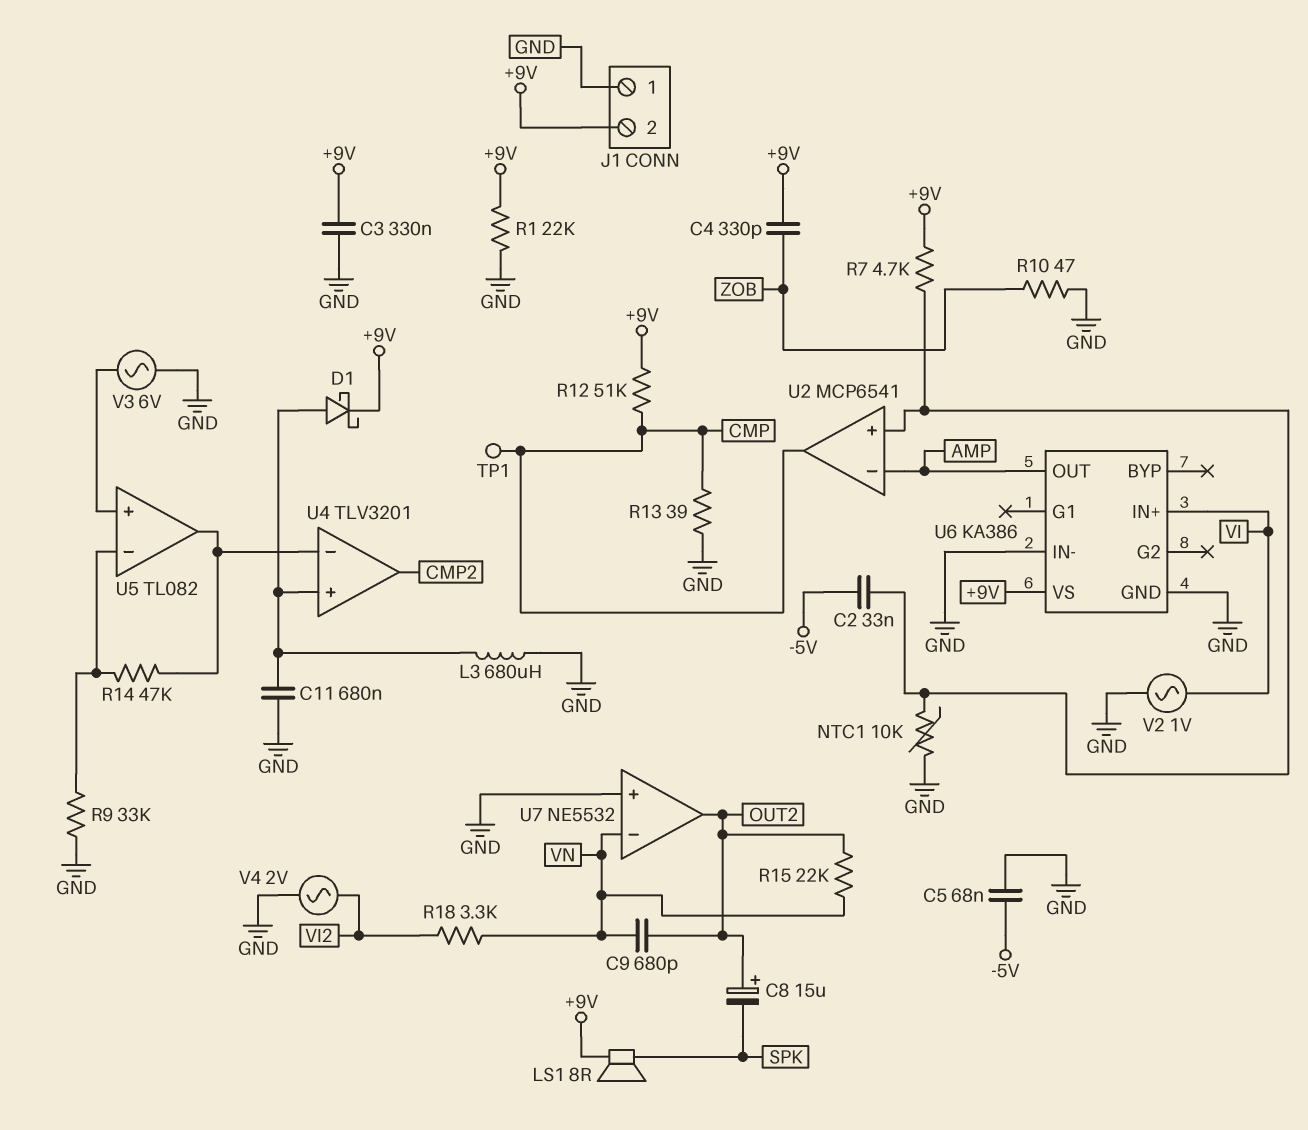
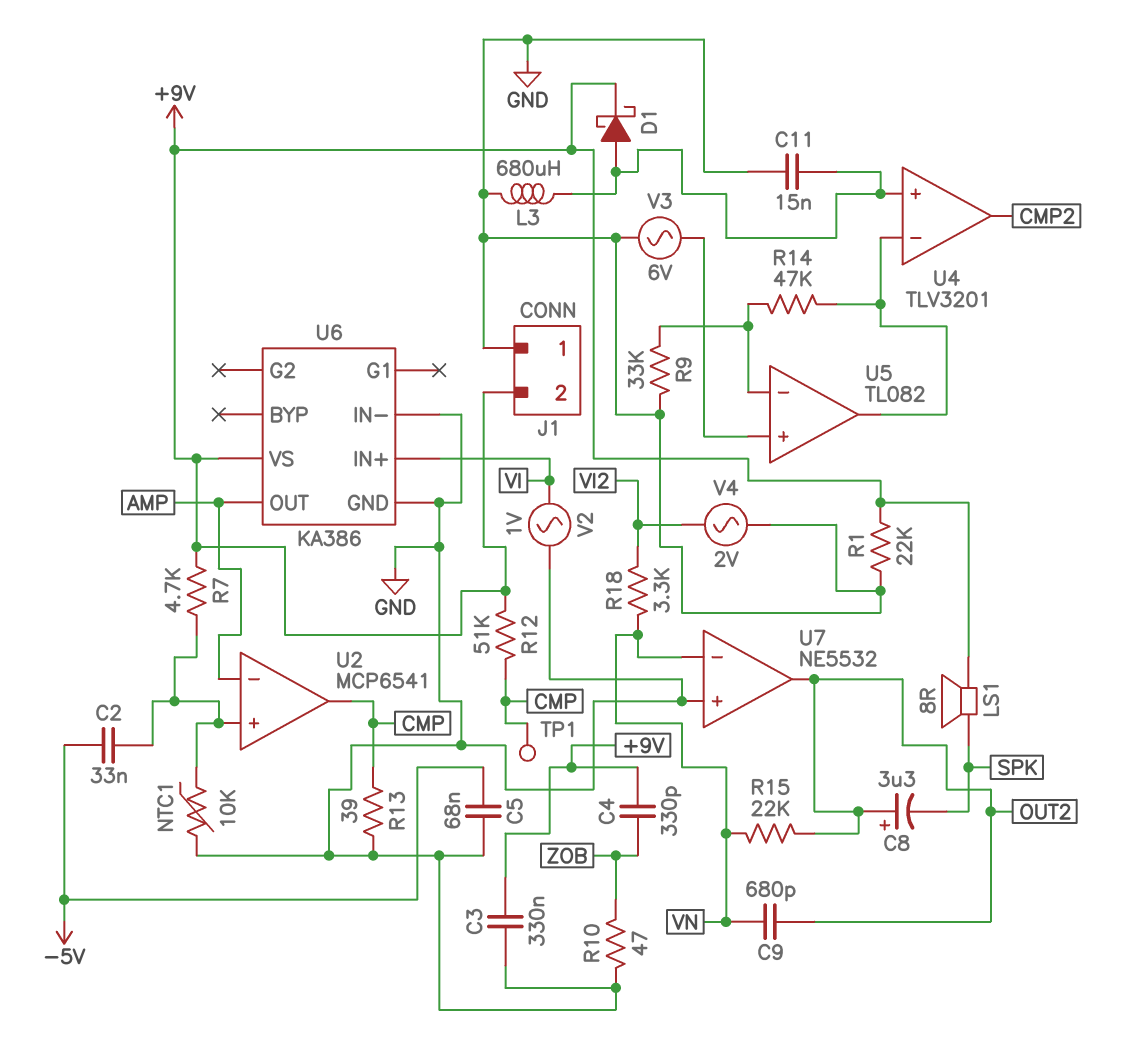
C8: 15uF (plus OUT2, minus SPK) -> 3.3uF (plus OUT2, minus SPK)
C11: 680nF (GND, U4/in+) -> 15nF (GND, U4/in+)

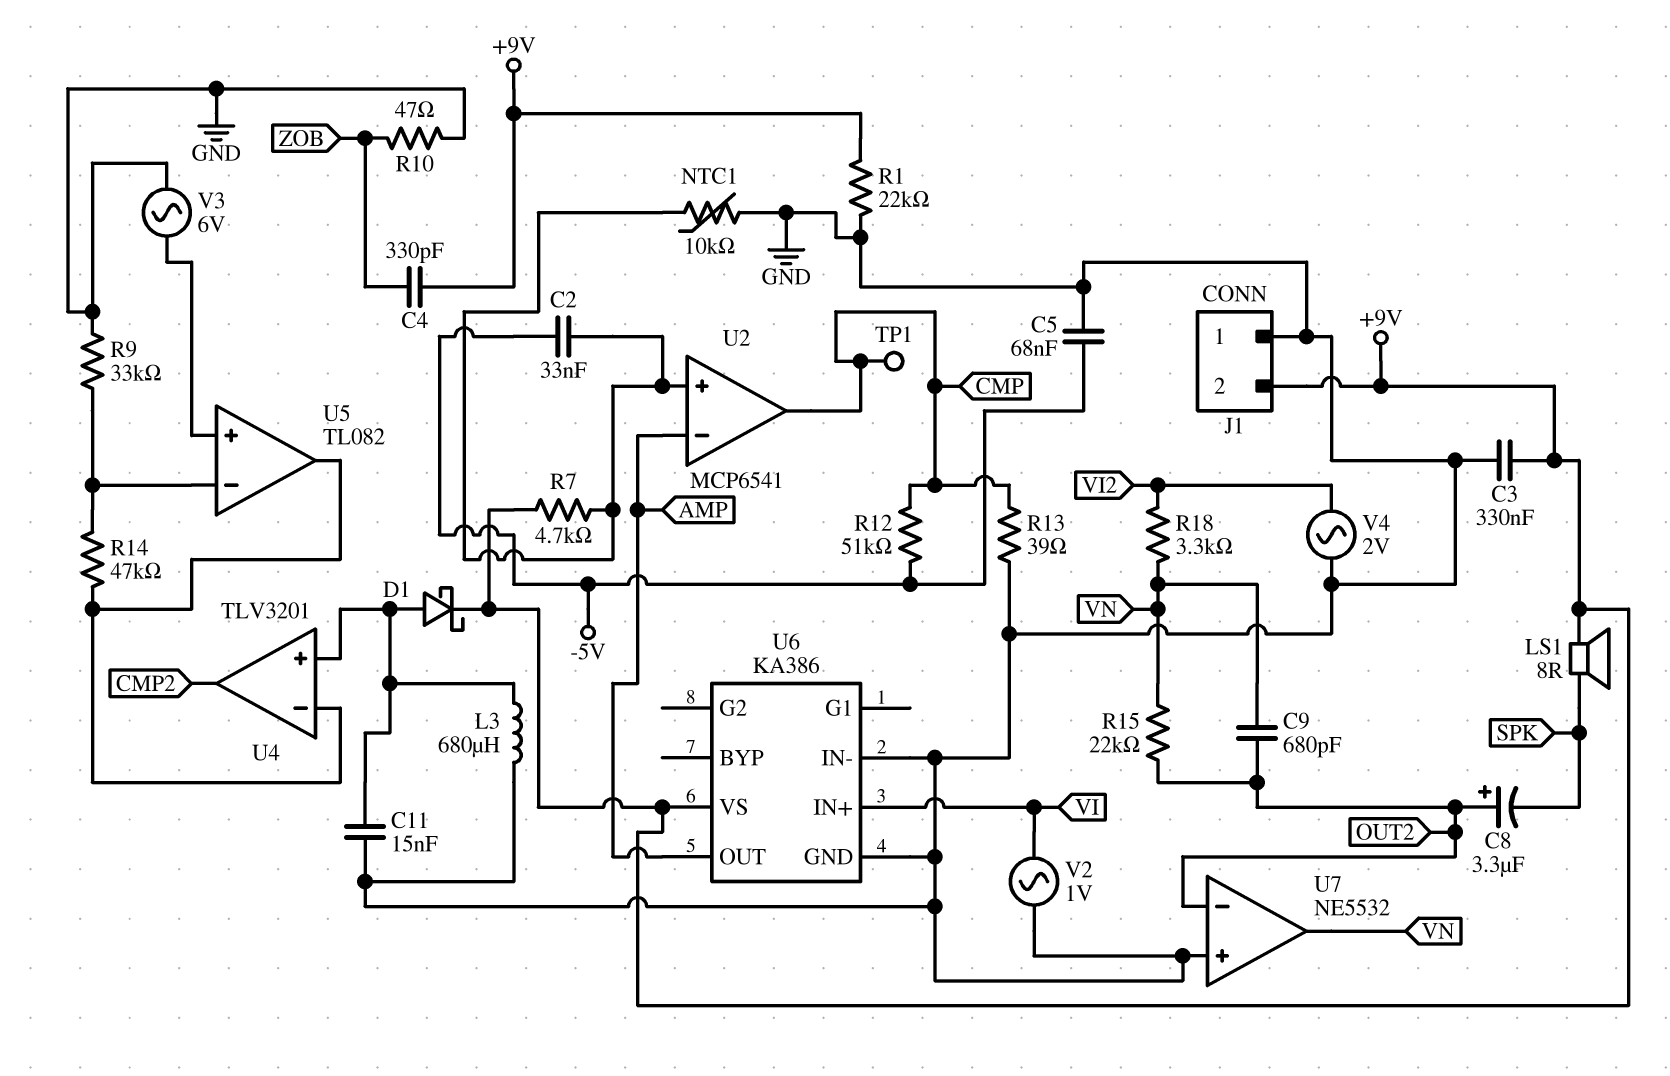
R12: 51k (+9V, CMP) -> 51k (-5V, CMP)
U7 pin in-: VN -> OUT2
U7 pin out: OUT2 -> VN

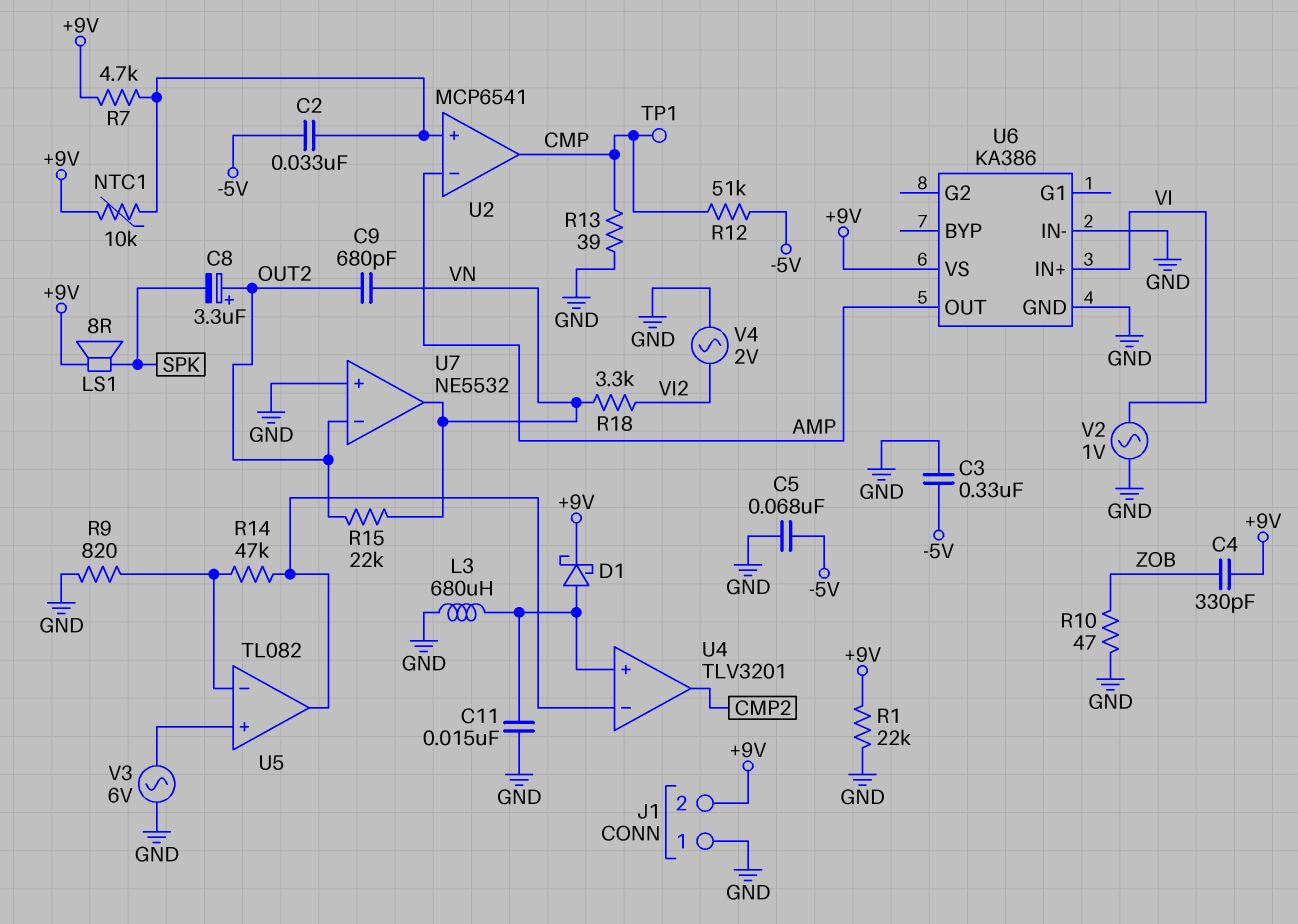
C3: 330nF (+9V, GND) -> 330nF (-5V, GND)
NTC1: 10k (GND, U2/in+) -> 10k (+9V, U2/in+)
R9: 33k (GND, U5/in-) -> 820 (GND, U5/in-)

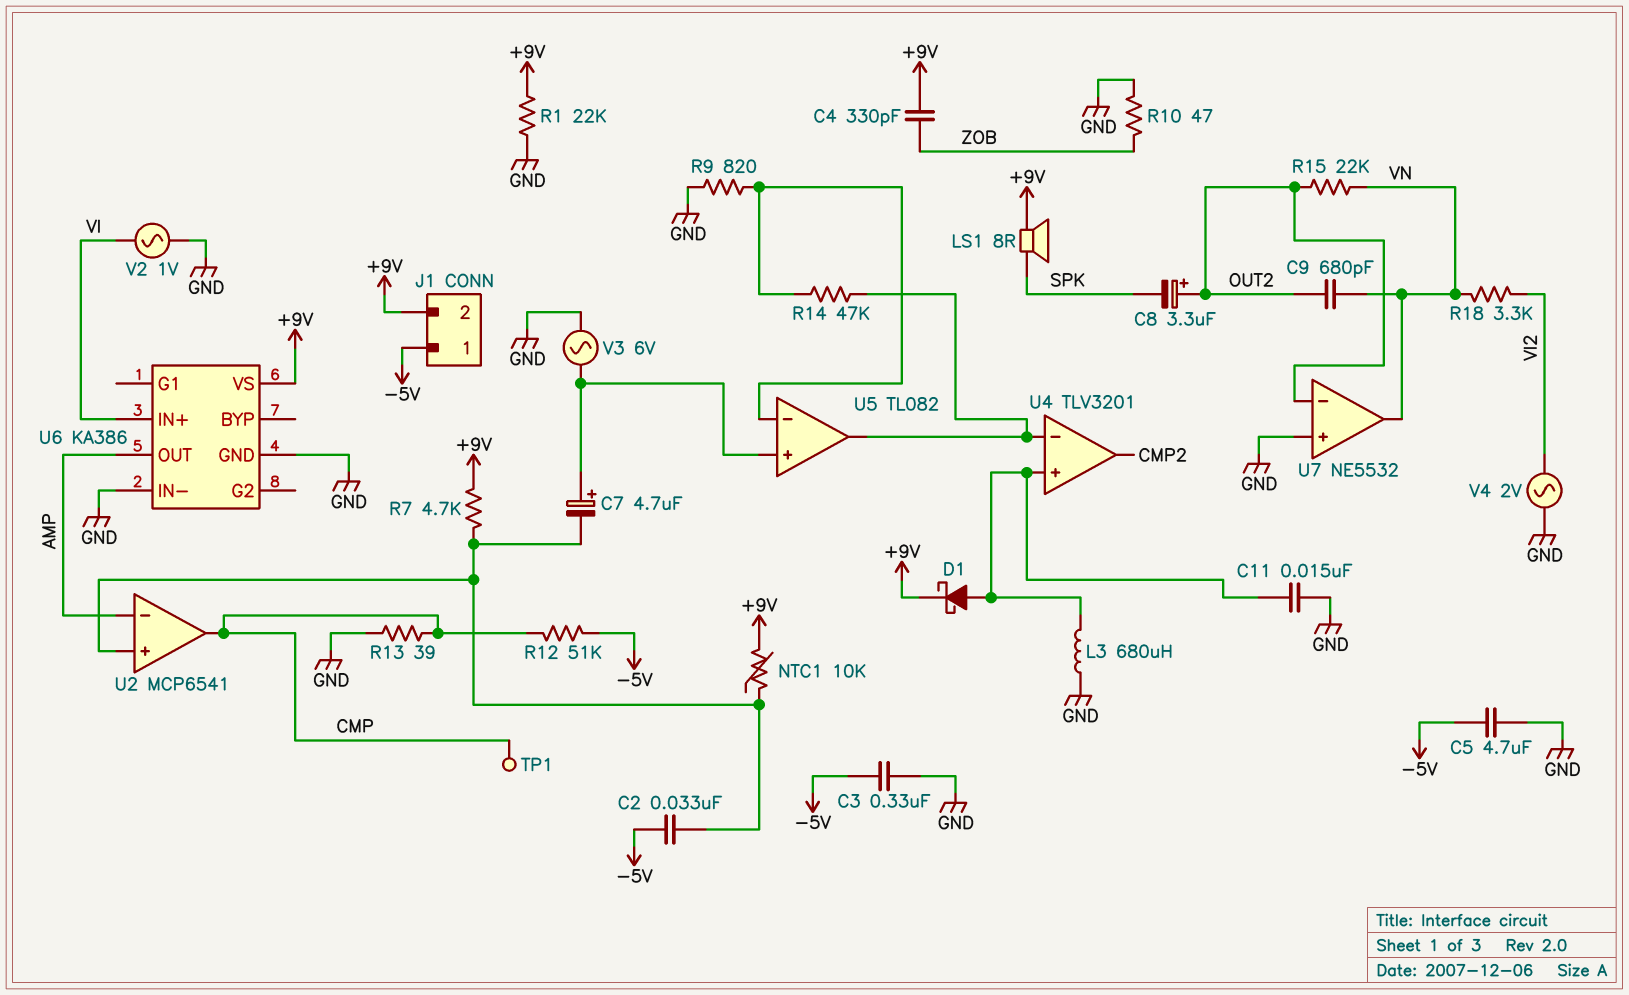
C5: 68nF (-5V, GND) -> 4.7uF (-5V, GND)
C7: none -> 4.7uF (plus U5/in+, minus U2/in+)
J1 pin 1: GND -> -5V

